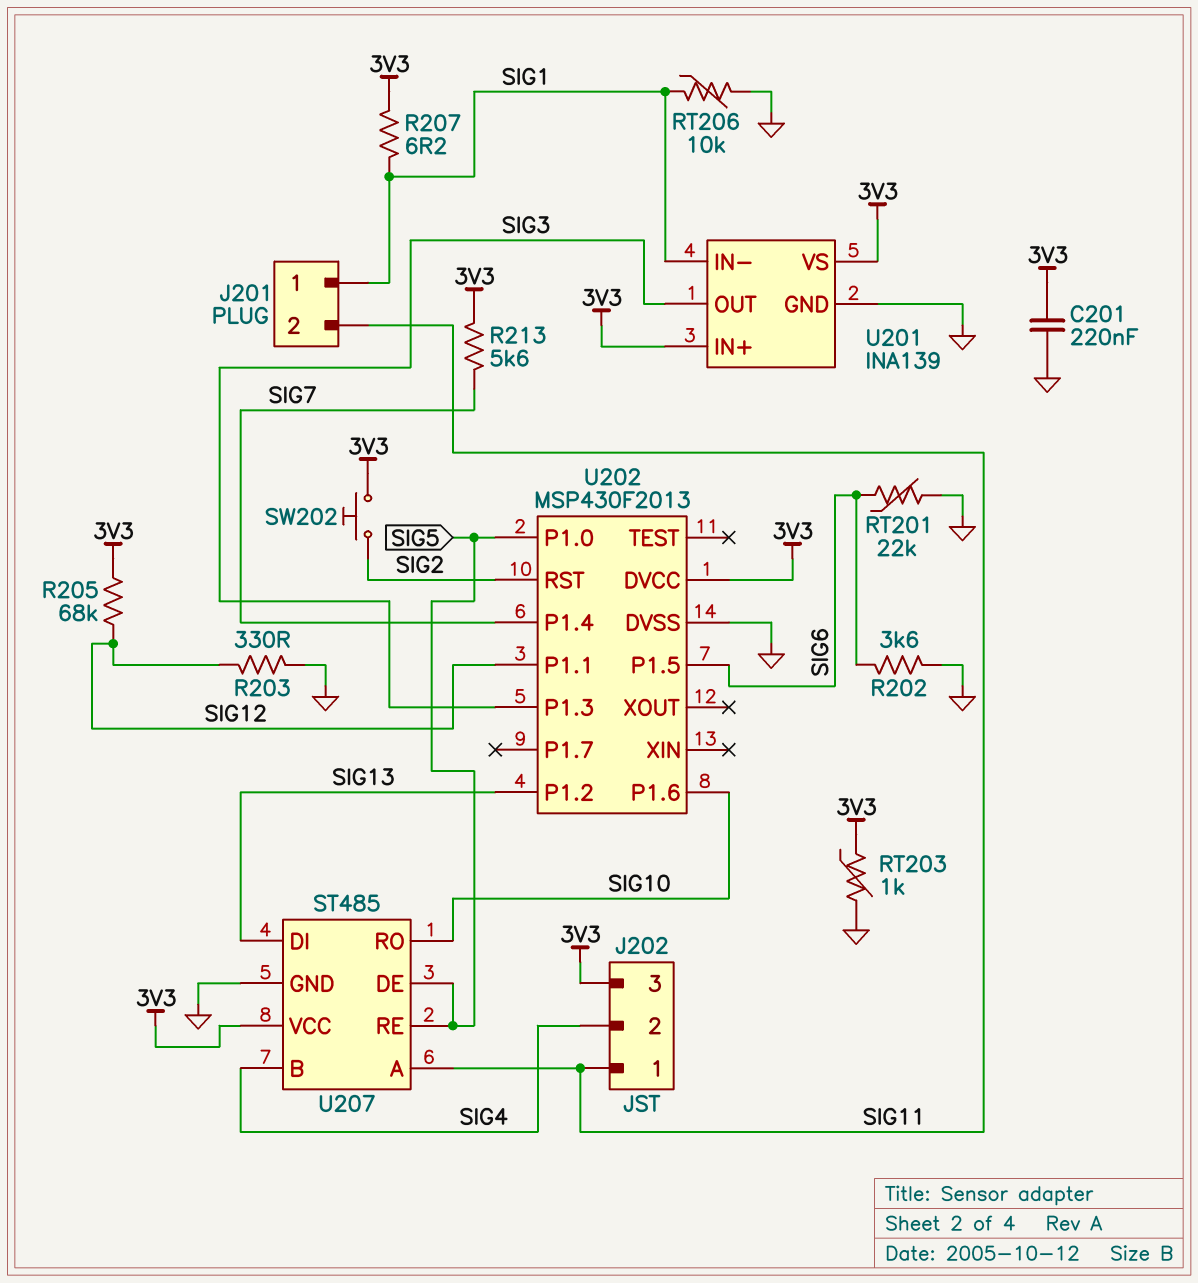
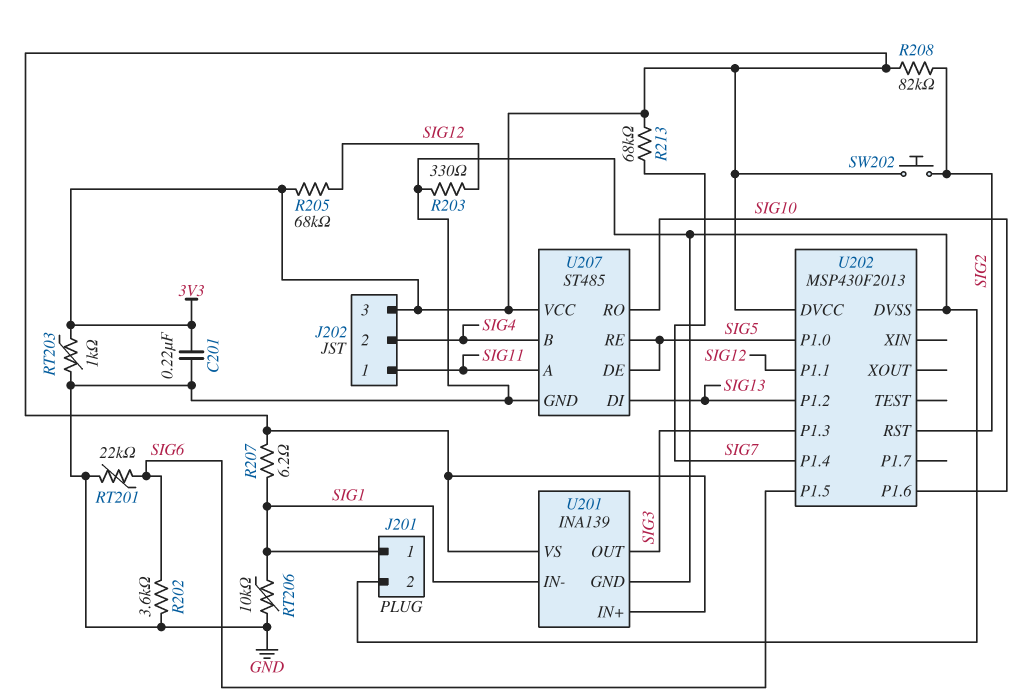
J201 pin 2: SIG11 -> GND
R208: none -> 82k (3V3, SIG2)
R213: 5.6k (3V3, SIG7) -> 68k (3V3, SIG7)

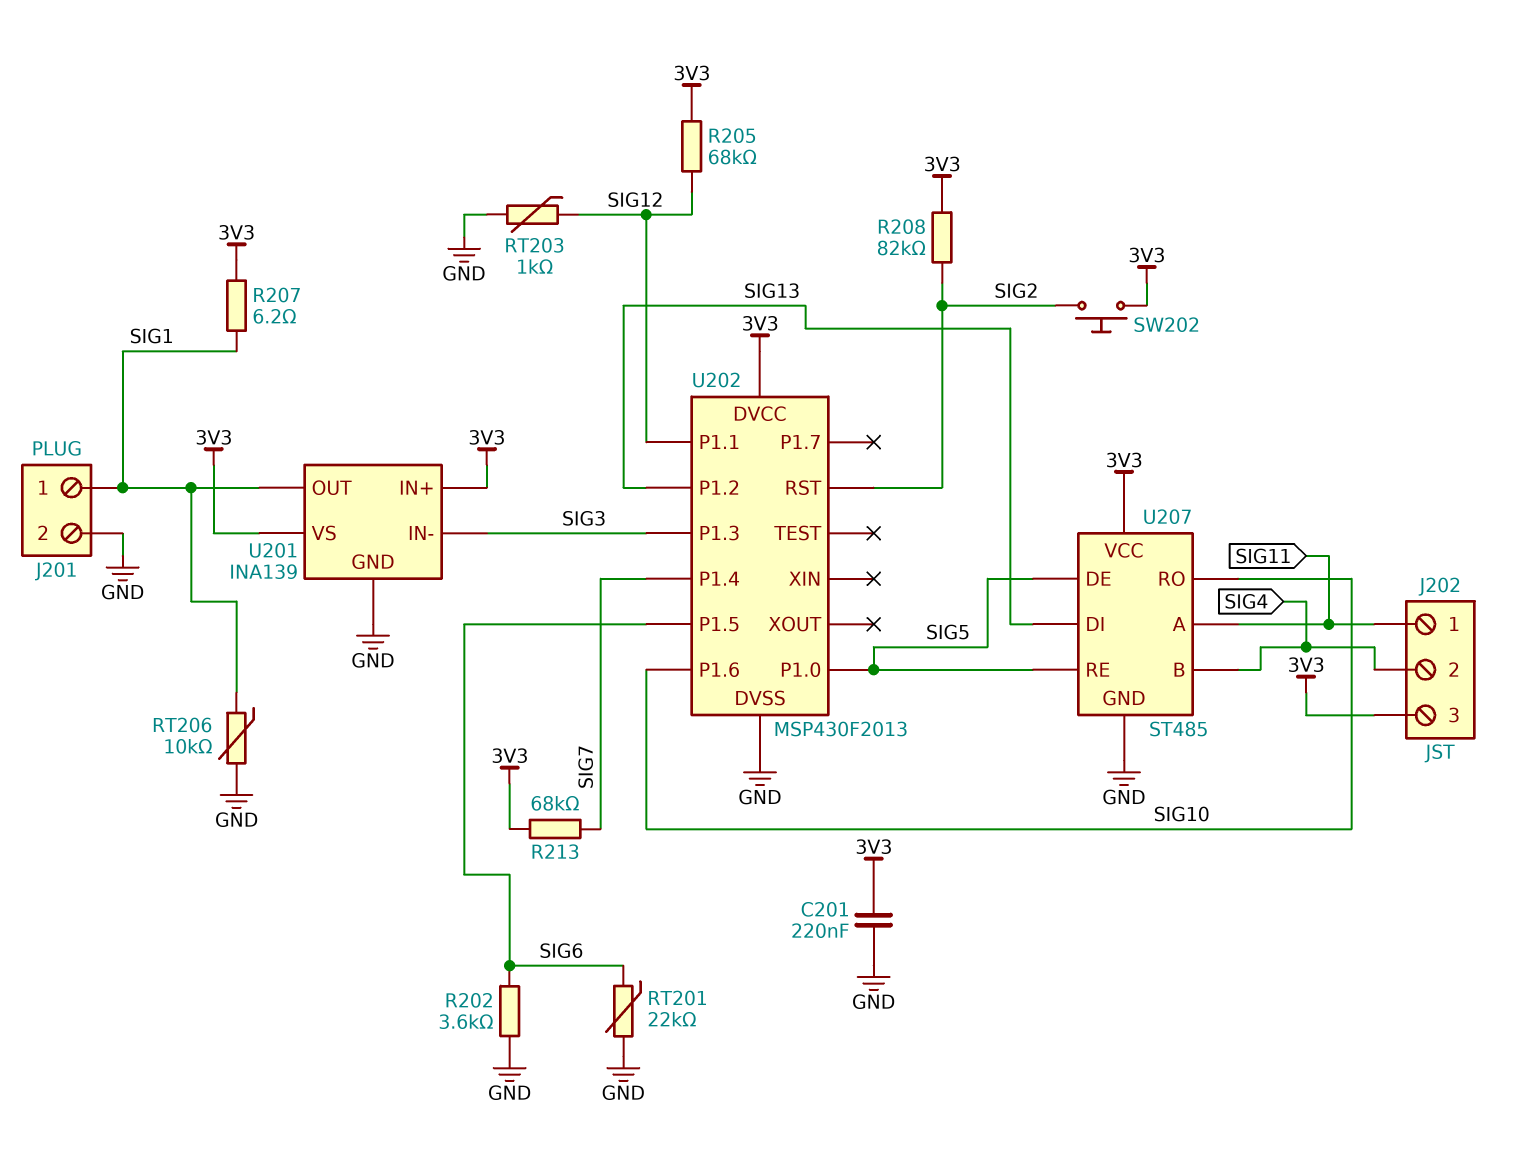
R203: 330 (GND, SIG12) -> none
RT203: 1k (3V3, GND) -> 1k (GND, SIG12)
U201 pin IN-: SIG1 -> SIG3
U201 pin OUT: SIG3 -> SIG1

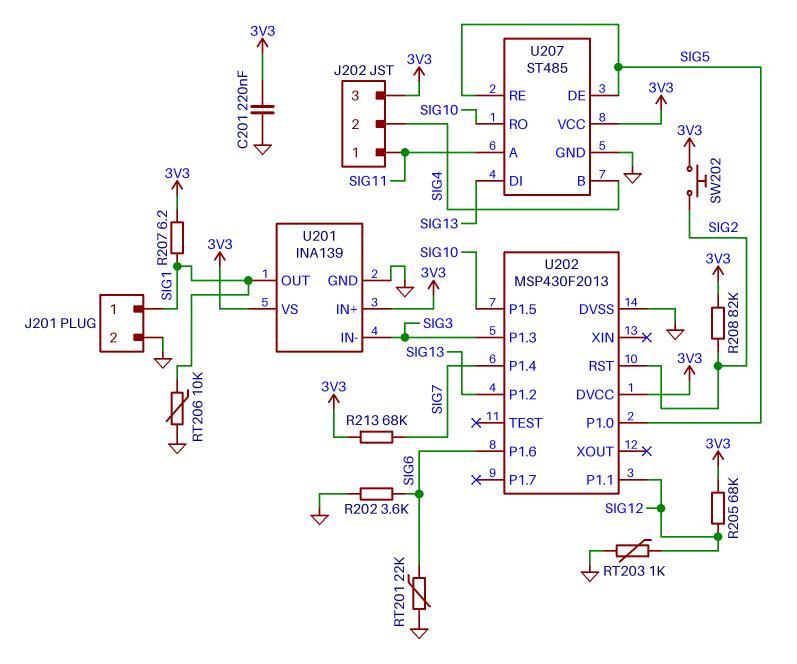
U202 pin P1.5: SIG6 -> SIG10
U202 pin P1.6: SIG10 -> SIG6

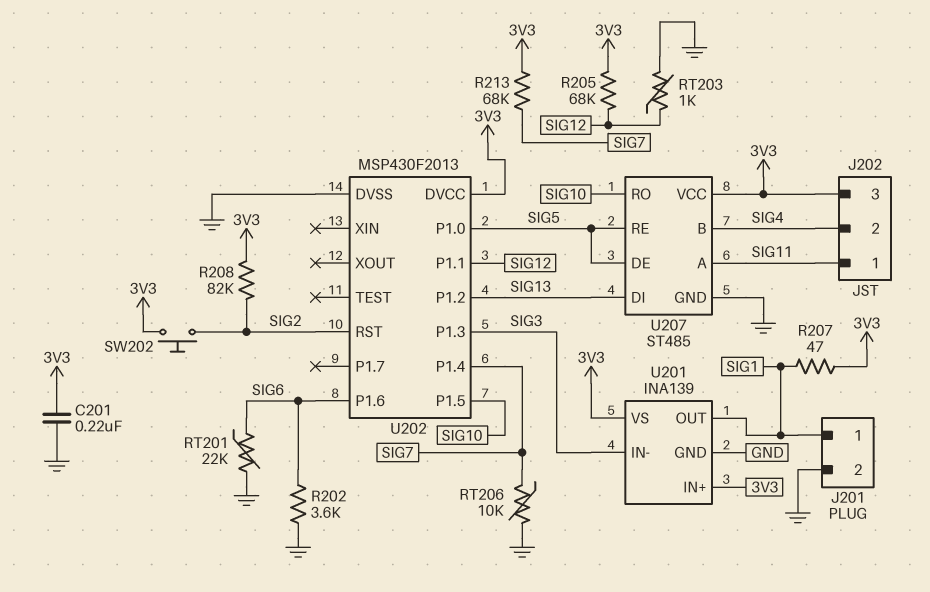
R207: 6.2 (3V3, SIG1) -> 47 (3V3, SIG1)
RT206: 10k (GND, SIG1) -> 10k (GND, SIG7)

